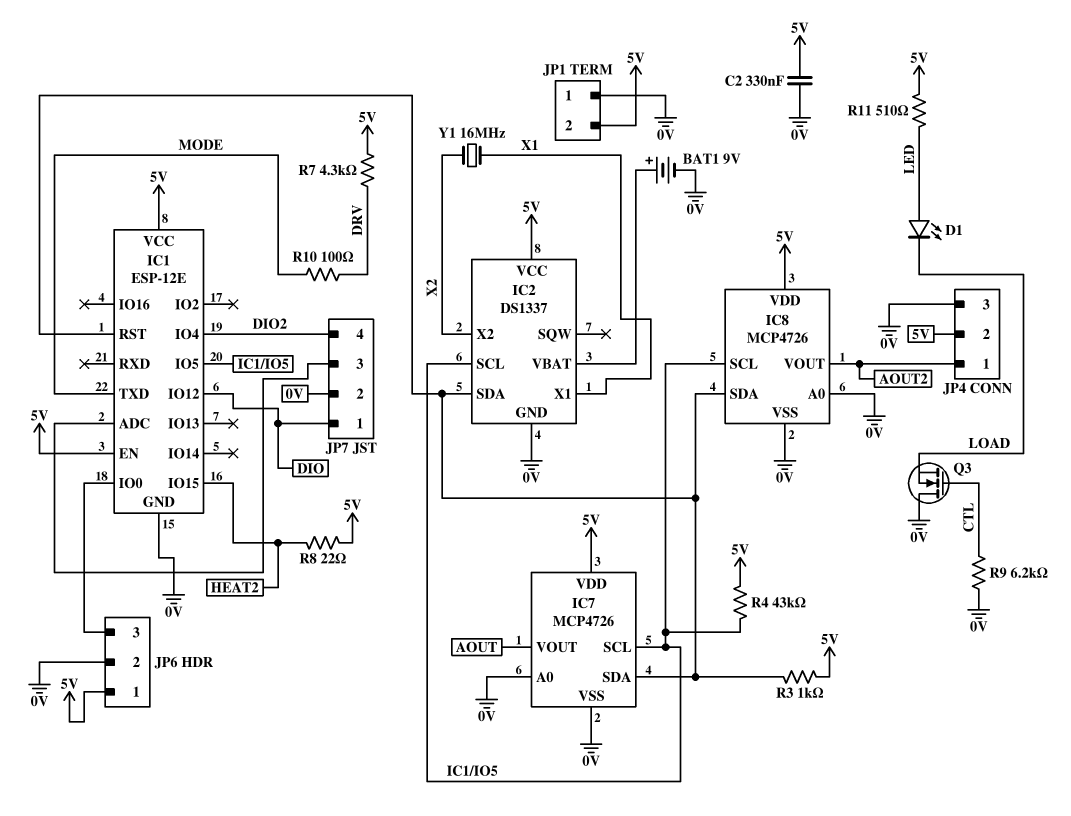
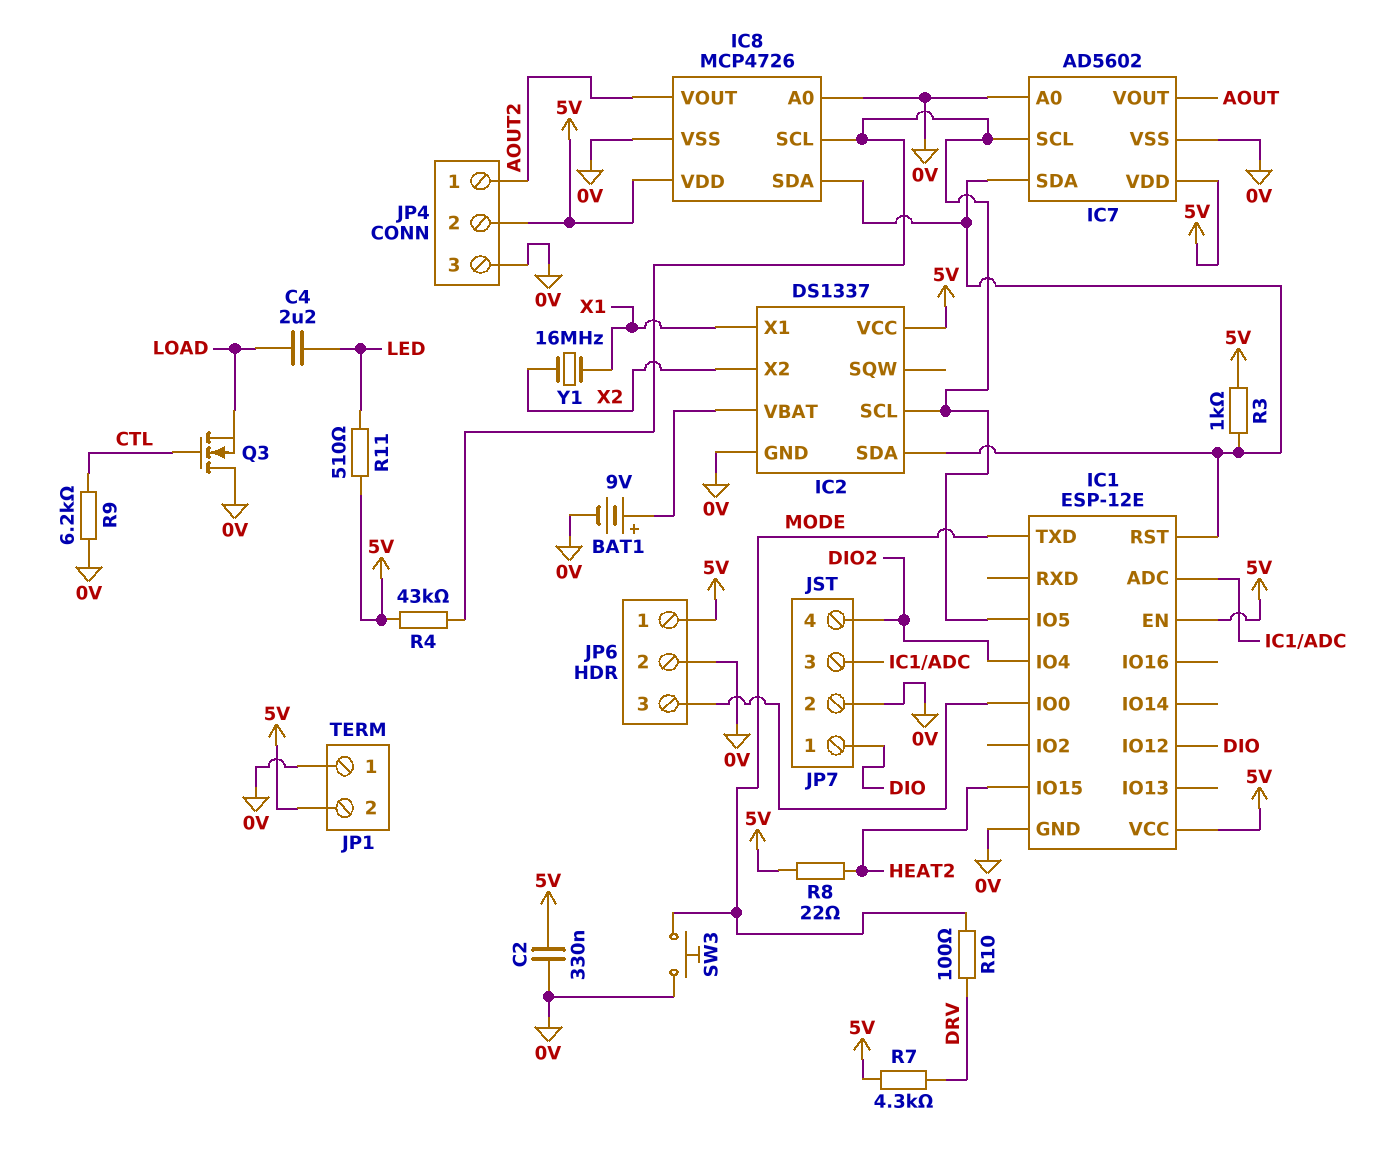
C4: none -> 2.2uF (LED, LOAD)
D1: LED (A LED, K LOAD) -> none
IC7: MCP4726 -> AD5602
SW3: none -> button (0V, MODE)

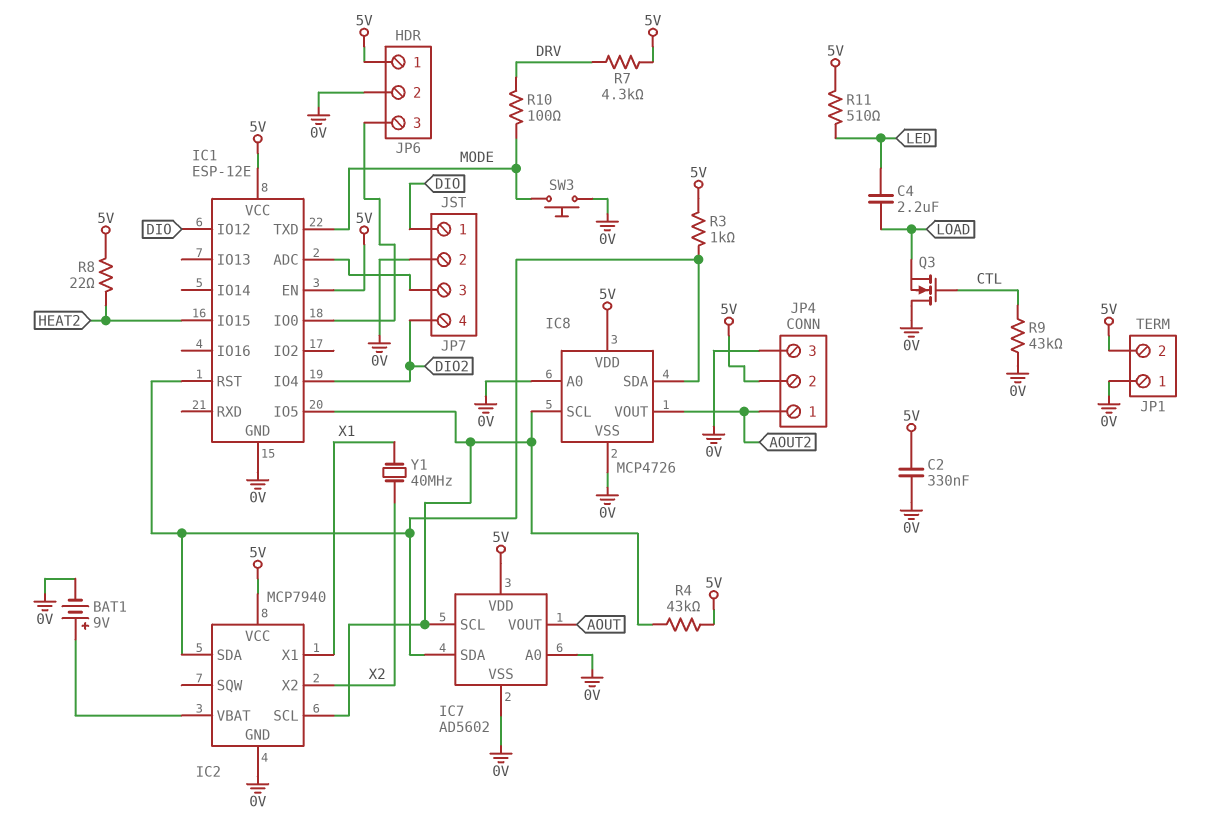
IC2: DS1337 -> MCP7940
R9: 6.2k (0V, CTL) -> 43k (0V, CTL)
Y1: 16MHz (X1, X2) -> 40MHz (X1, X2)

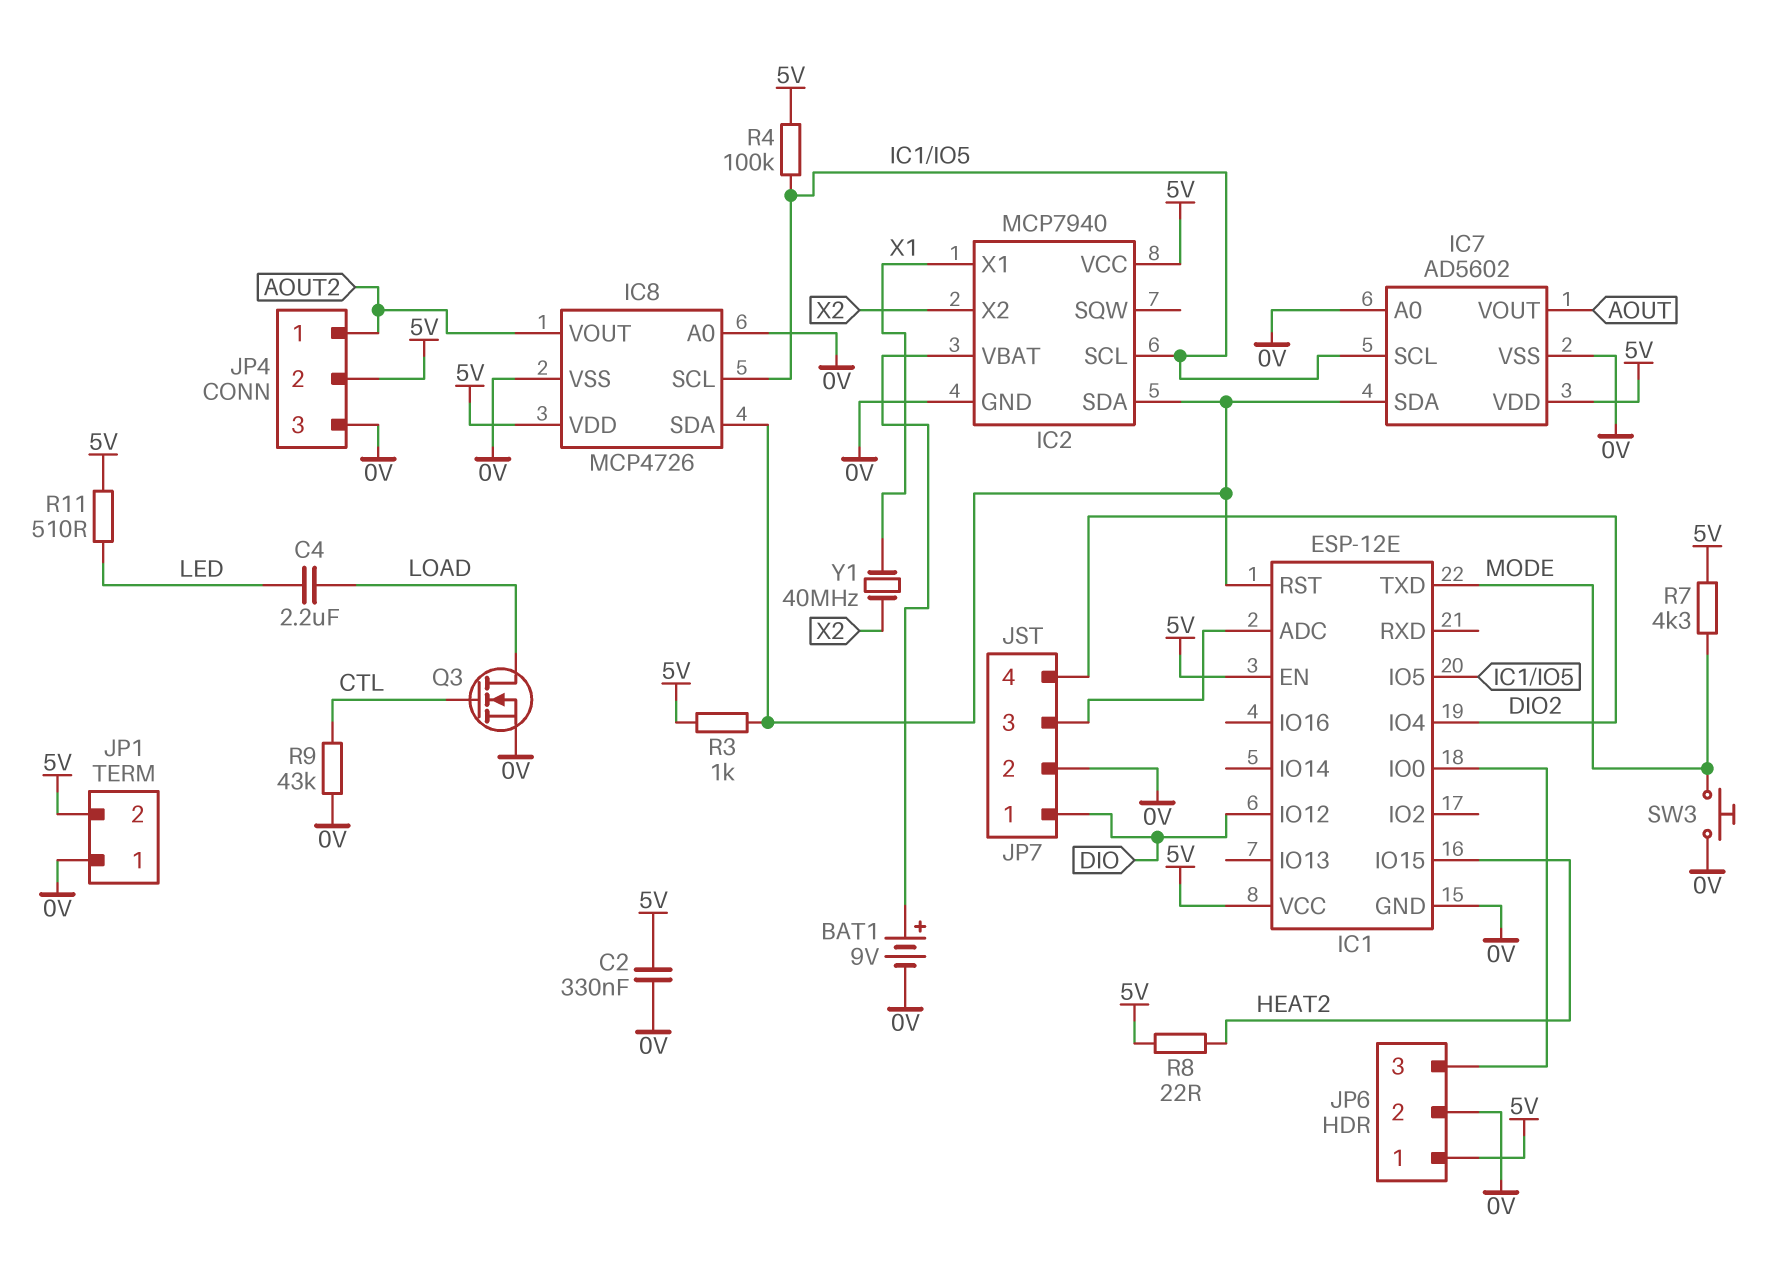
Q3: NMOS (G CTL, D 0V, S LOAD) -> NMOS (G CTL, D LOAD, S 0V)
R4: 43k (5V, IC1/IO5) -> 100k (5V, IC1/IO5)
R7: 4.3k (5V, DRV) -> 4.3k (5V, MODE)
R10: 100 (DRV, MODE) -> none

